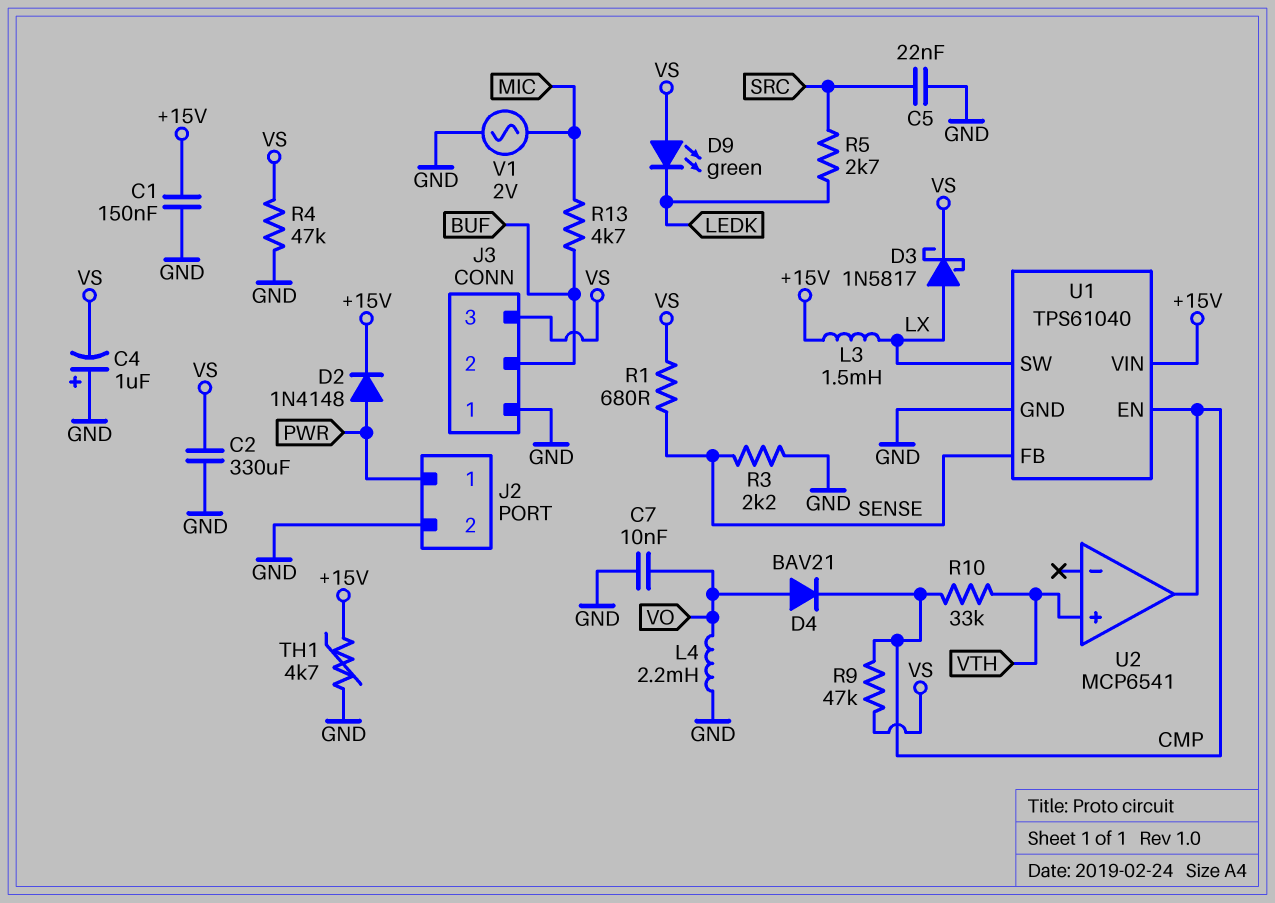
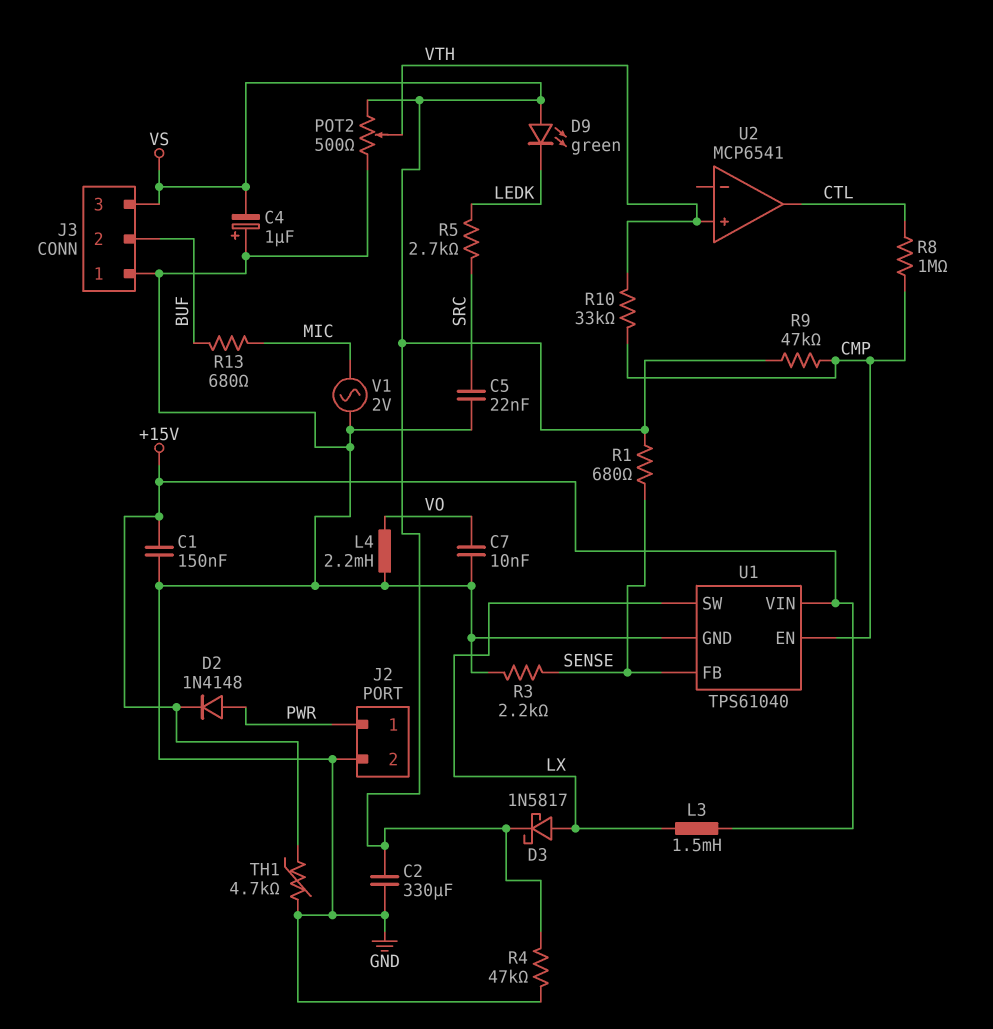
D4: diode BAV21 (A VO, K CMP) -> none
POT2: none -> 500 (GND, VS, wiper VTH)
R8: none -> 1M (CMP, CTL)
R13: 4.7k (BUF, MIC) -> 680 (BUF, MIC)
U2 pin out: CMP -> CTL

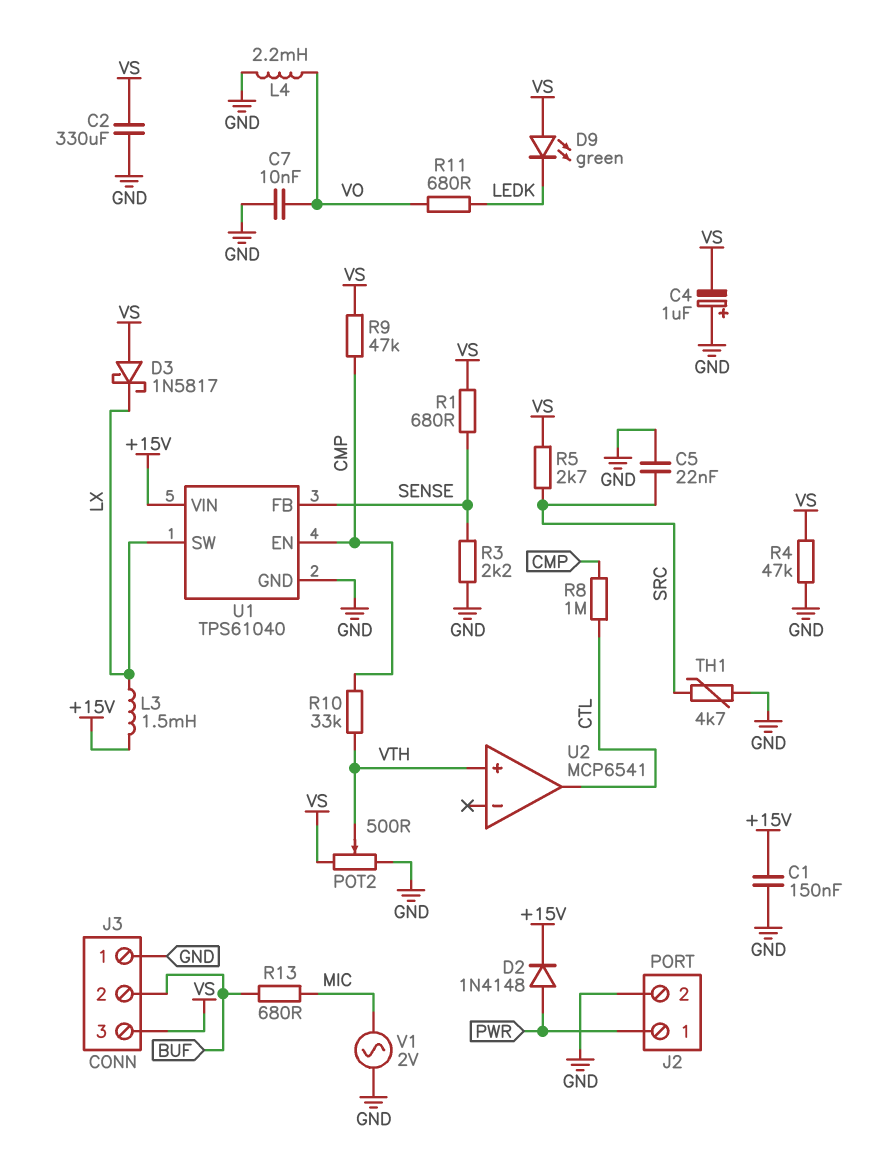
D3: schottky 1N5817 (A LX, K VS) -> schottky 1N5817 (A VS, K LX)
R5: 2.7k (LEDK, SRC) -> 2.7k (SRC, VS)
R11: none -> 680 (LEDK, VO)
TH1: 4.7k (+15V, GND) -> 4.7k (GND, SRC)

